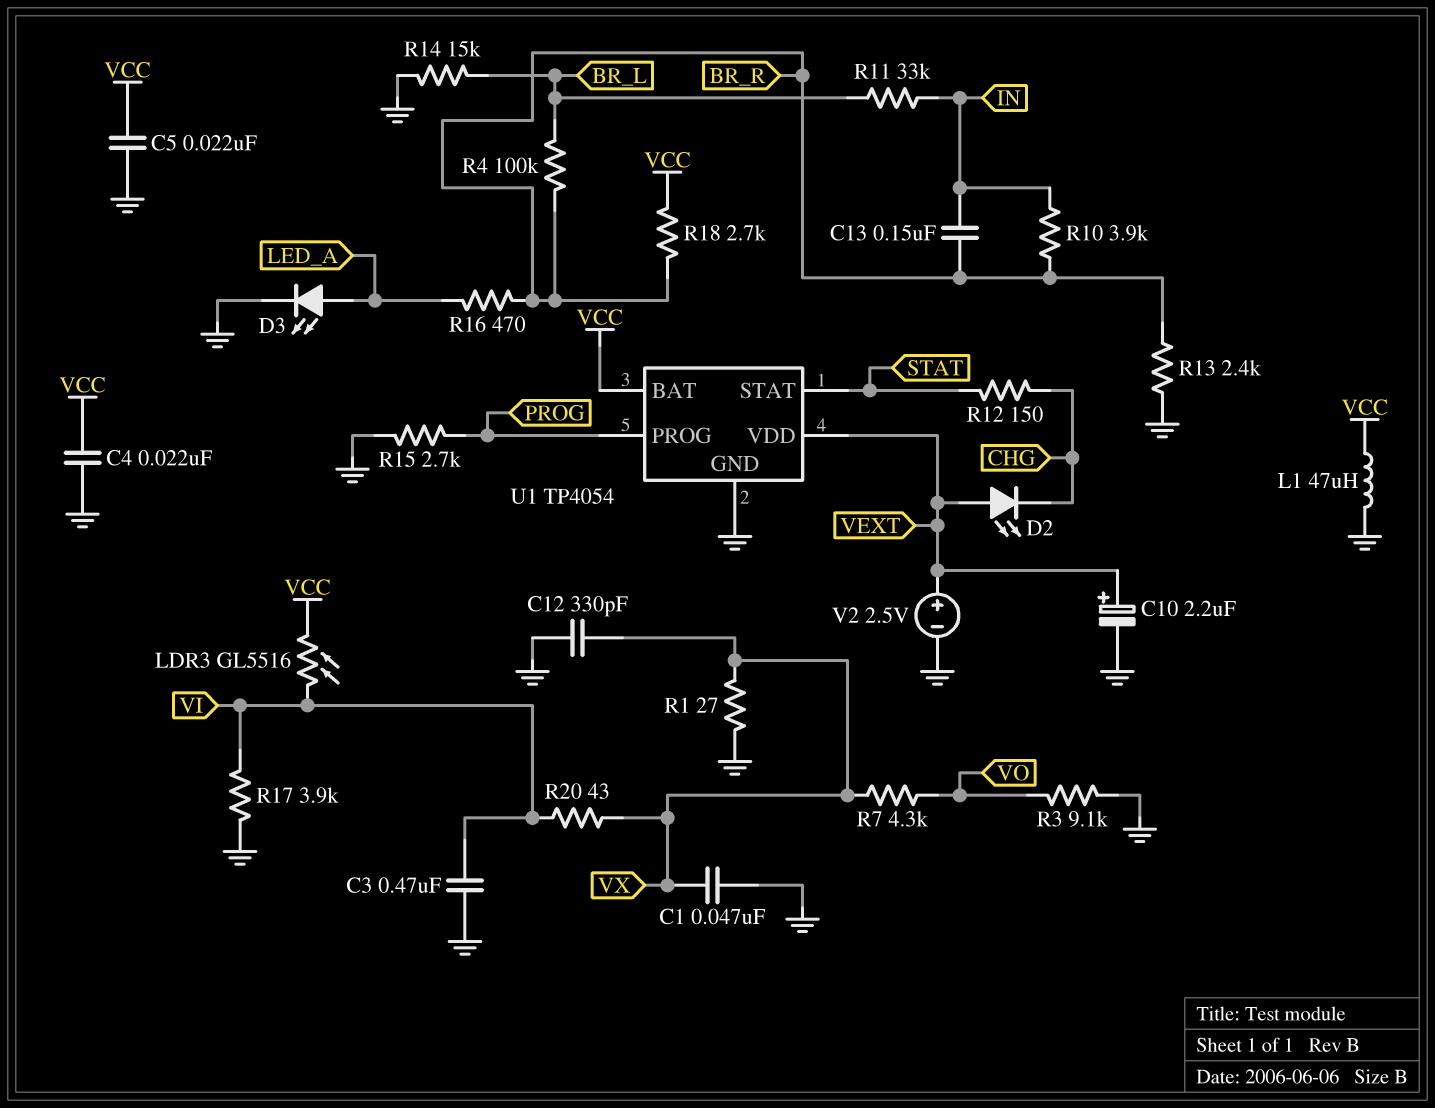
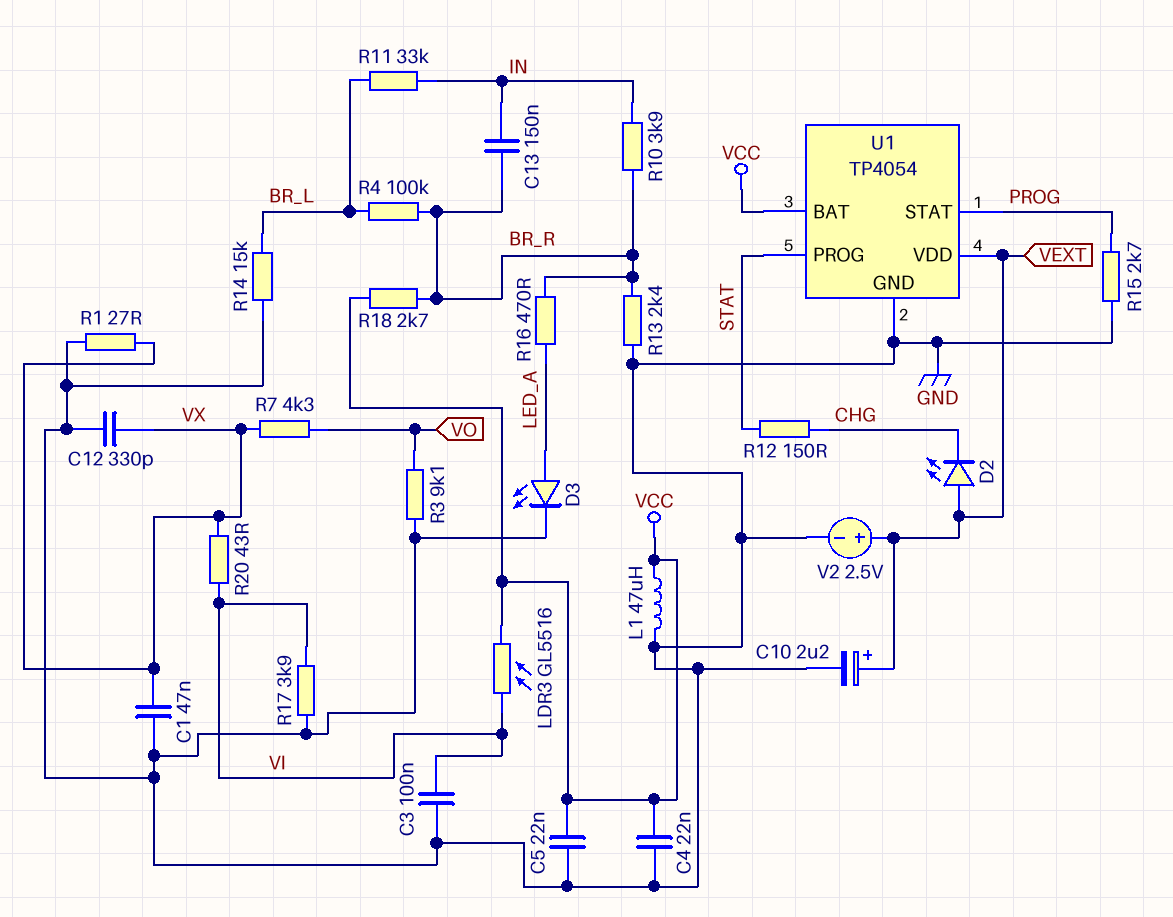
C3: 470nF (GND, VI) -> 100nF (GND, VI)
U1 pin PROG: PROG -> STAT
U1 pin STAT: STAT -> PROG

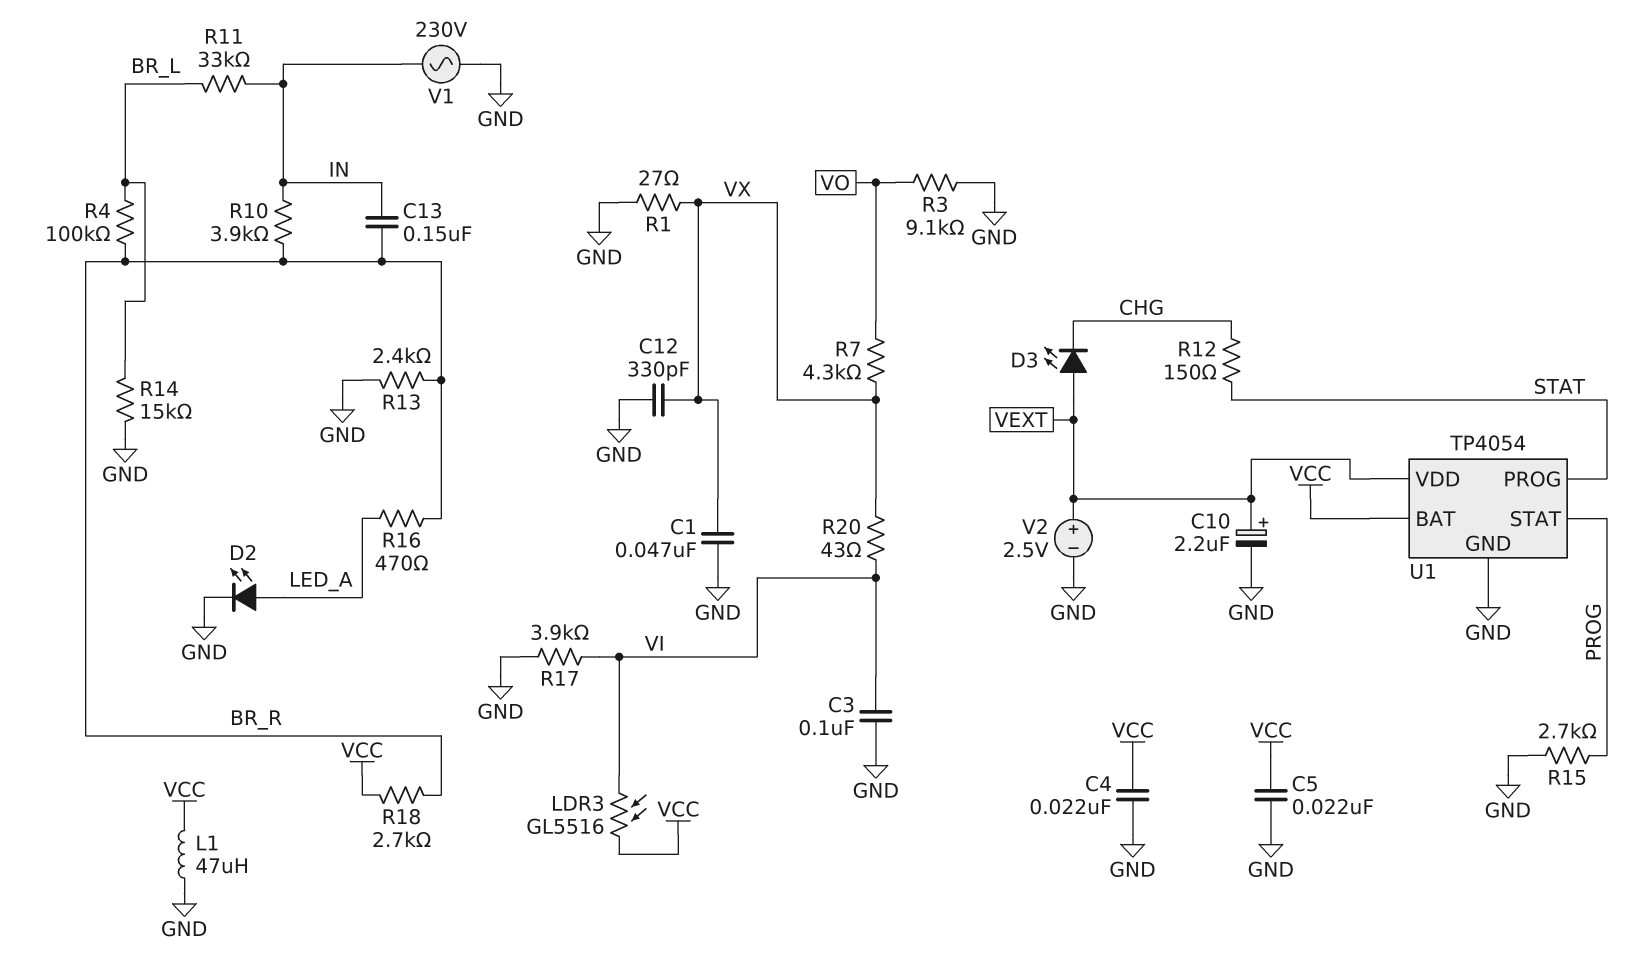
D2: LED (A VEXT, K CHG) -> LED (A LED_A, K GND)
D3: LED (A LED_A, K GND) -> LED (A VEXT, K CHG)
V1: none -> AC 230V (GND, IN)

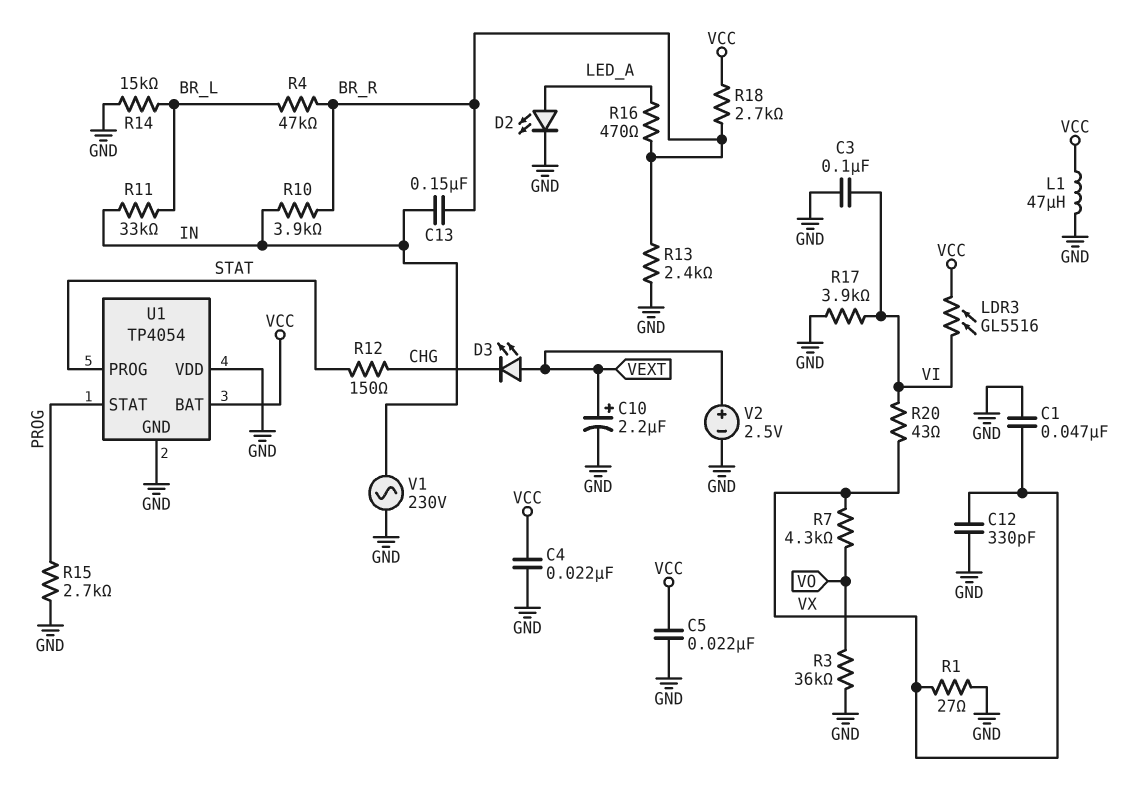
R3: 9.1k (GND, VO) -> 36k (GND, VO)
R4: 100k (BR_L, BR_R) -> 47k (BR_L, BR_R)
U1 pin VDD: VEXT -> GND

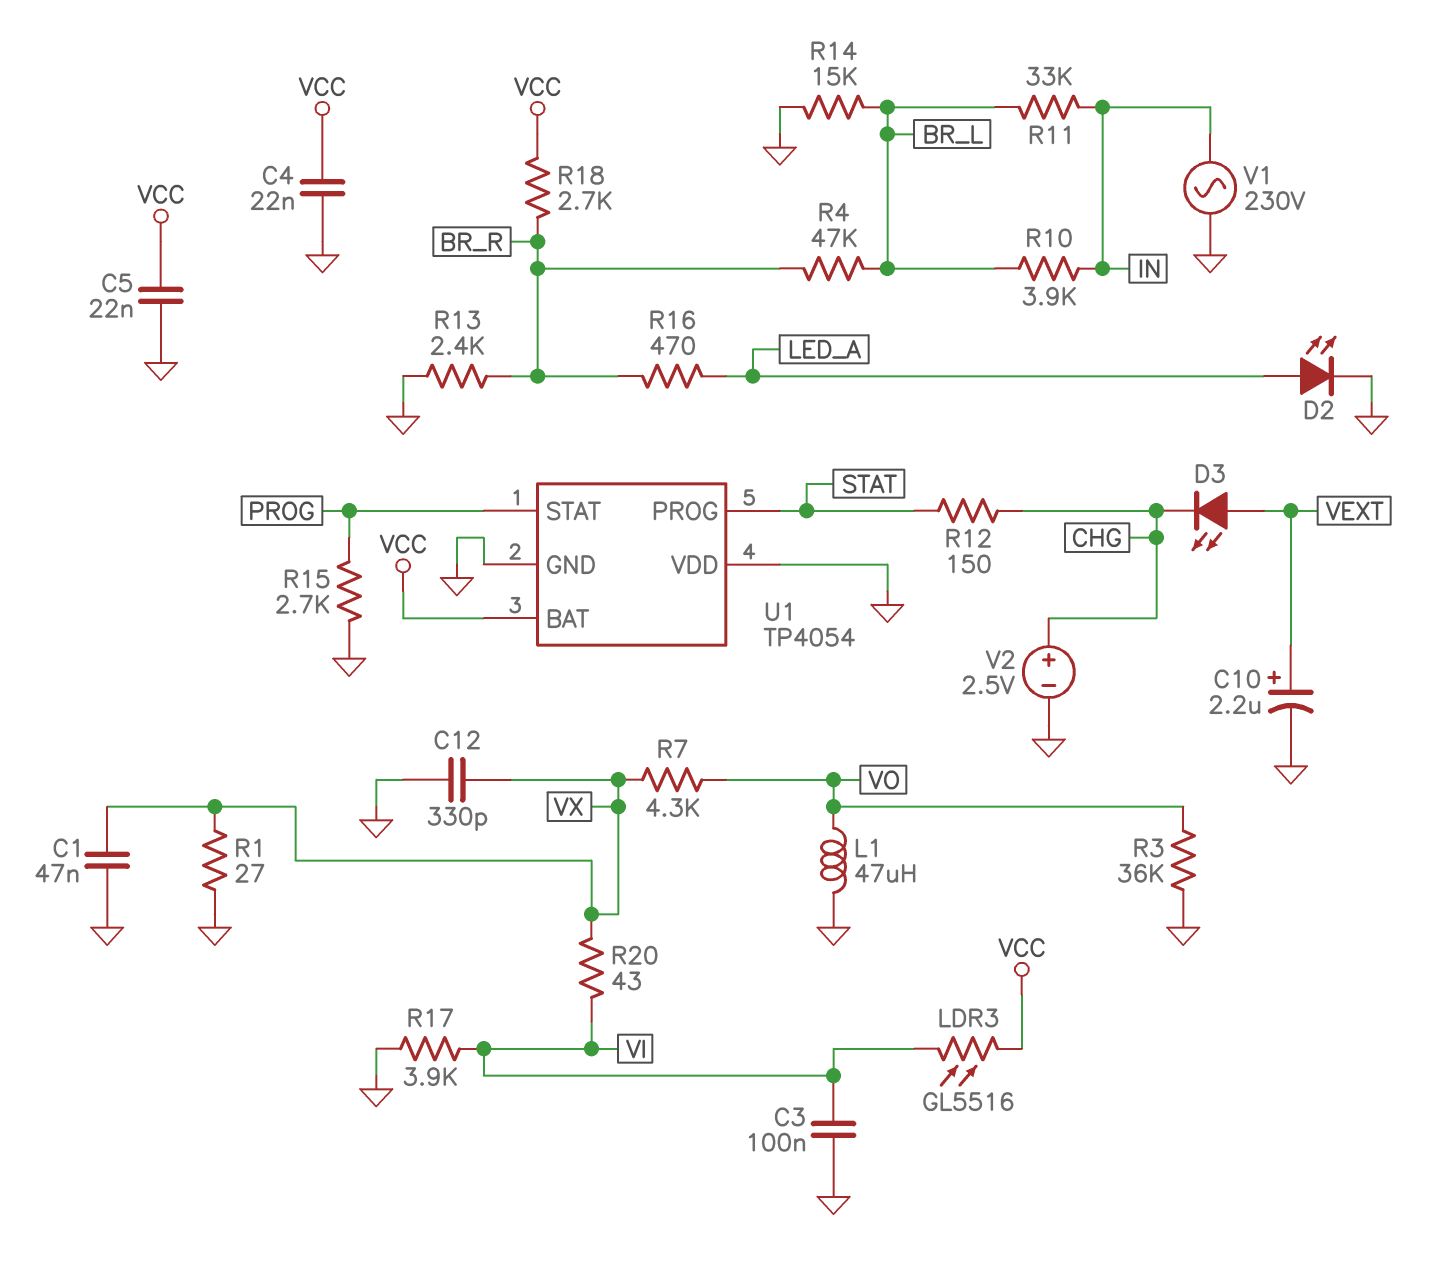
C13: 150nF (BR_R, IN) -> none
L1: 47uH (GND, VCC) -> 47uH (GND, VO)
R10: 3.9k (BR_R, IN) -> 3.9k (BR_L, IN)
V2: 2.5V (plus VEXT, minus GND) -> 2.5V (plus CHG, minus GND)

